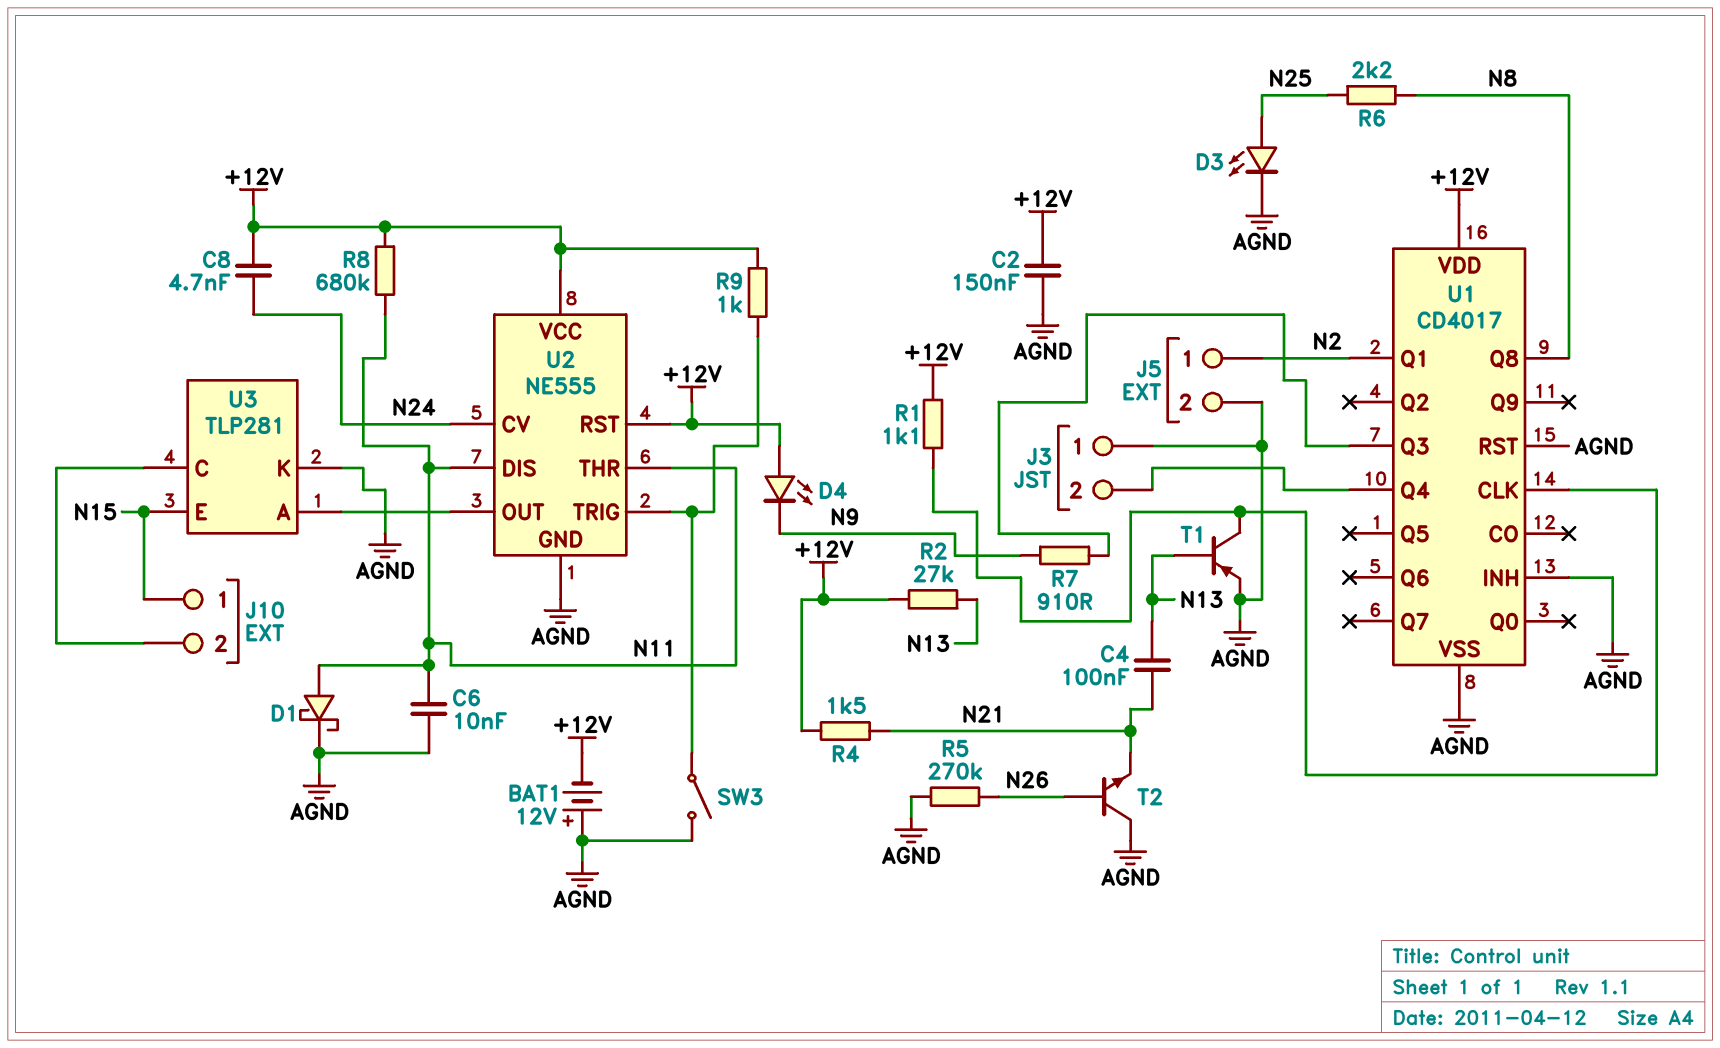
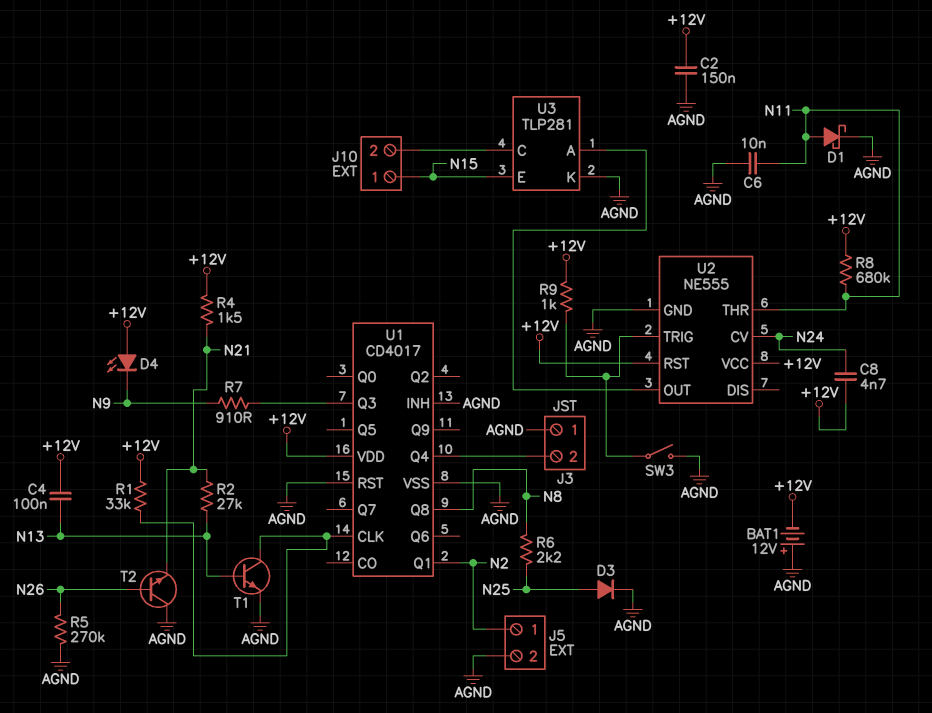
C4: 100nF (N13, N21) -> 100nF (+12V, N13)
D3: LED (A N25, K AGND) -> diode (A N25, K AGND)
R1: 1.1k (+12V, U1/CLK) -> 33k (+12V, U1/CLK)
R2: 27k (+12V, N13) -> 27k (N13, N21)
T1: PNP (B N13, C U1/CLK, E AGND) -> NPN (B N13, C U1/CLK, E AGND)
U2 pin DIS: N11 -> none

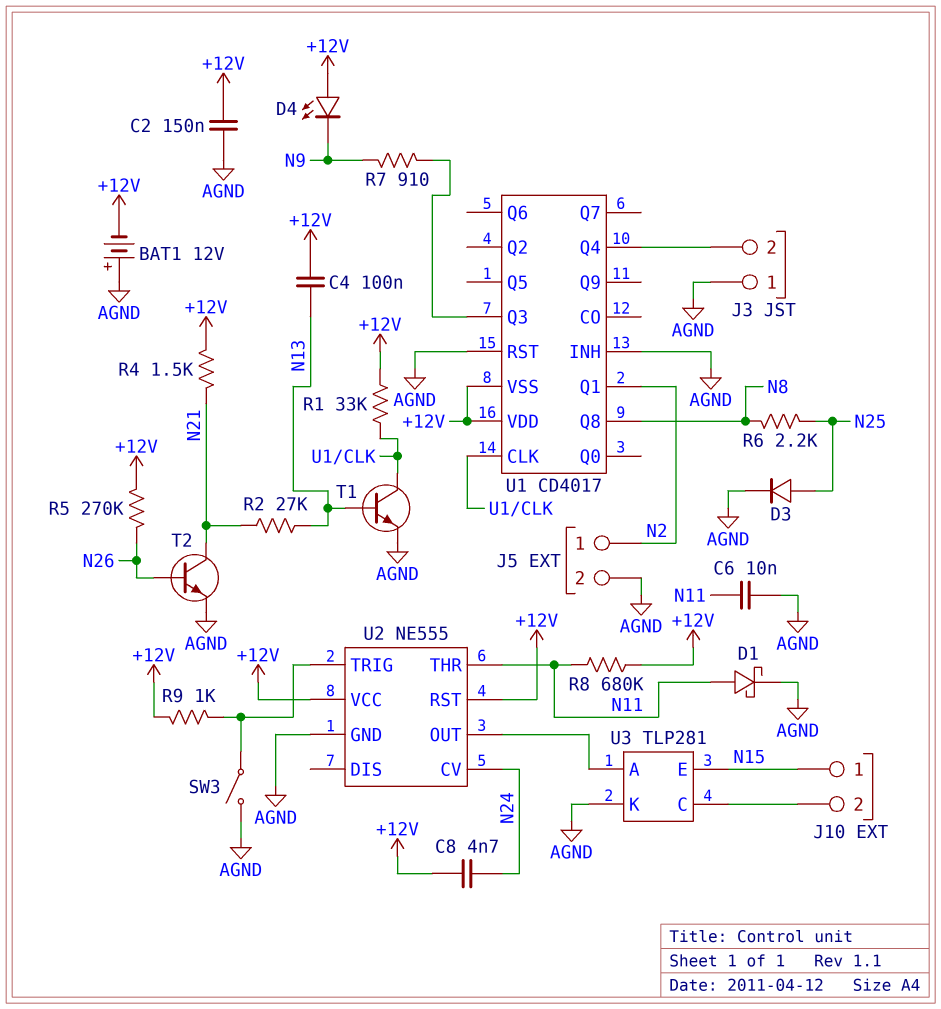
R5: 270k (AGND, N26) -> 270k (+12V, N26)
T2: NPN (B N26, C AGND, E N21) -> NPN (B N26, C N21, E AGND)
U1 pin VSS: AGND -> +12V

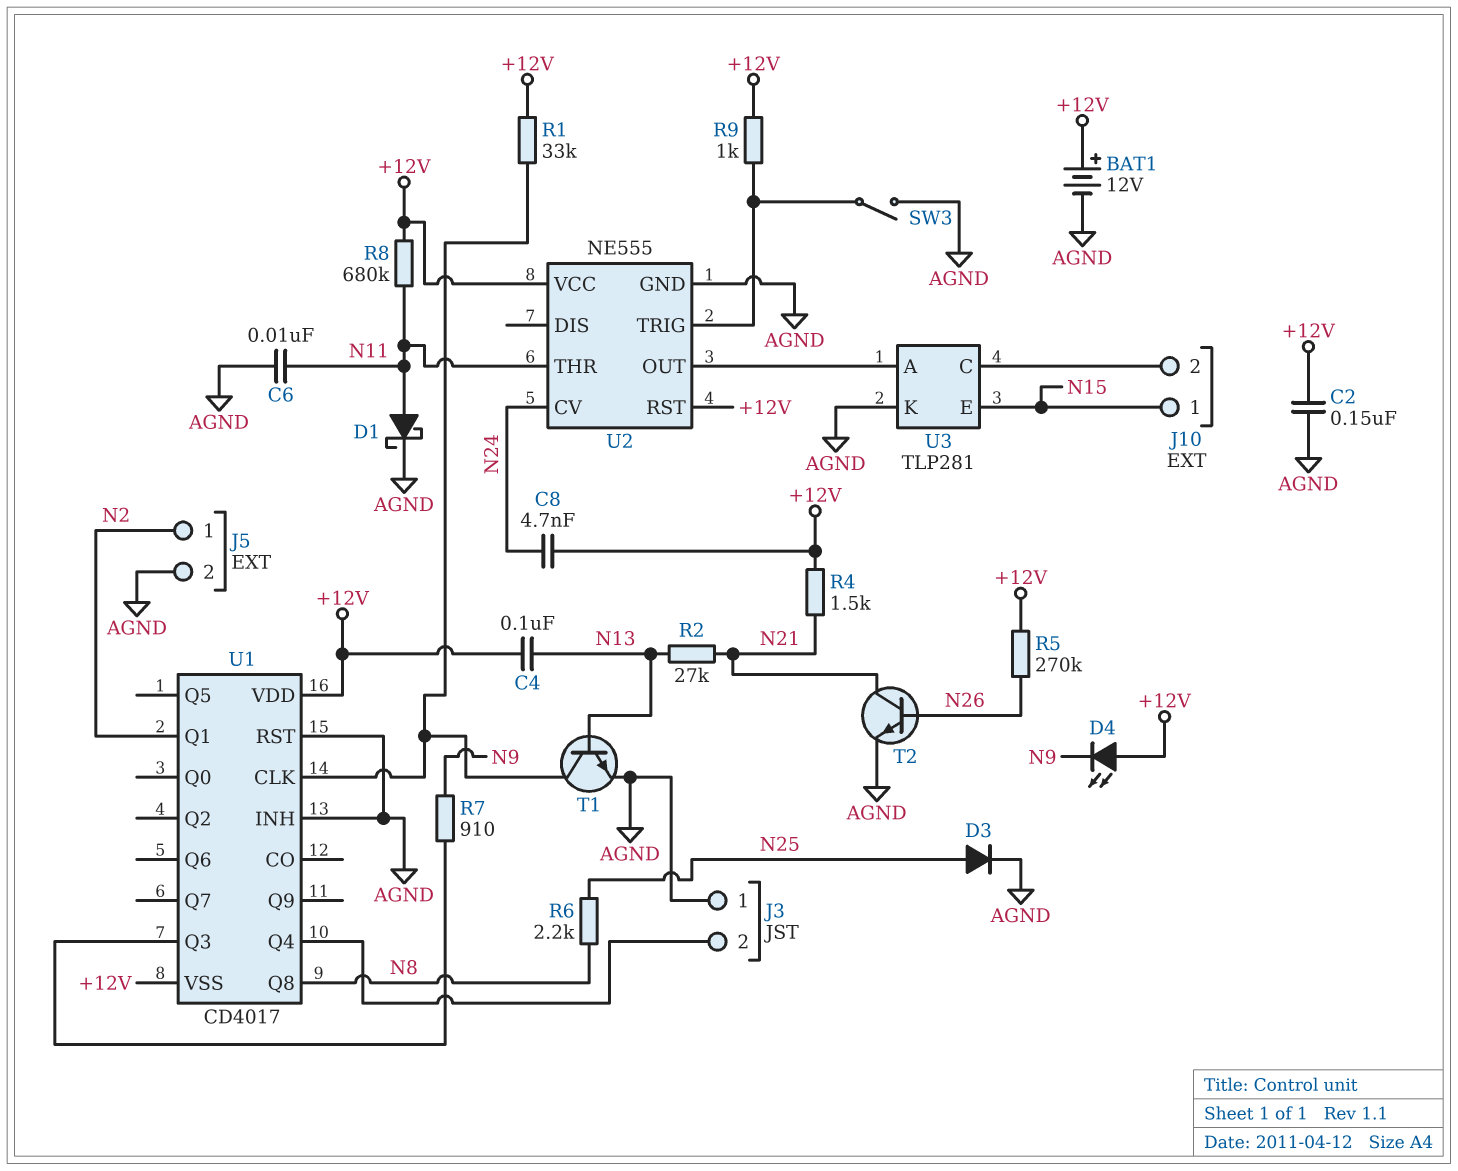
BAT1: 12V (plus AGND, minus +12V) -> 12V (plus +12V, minus AGND)

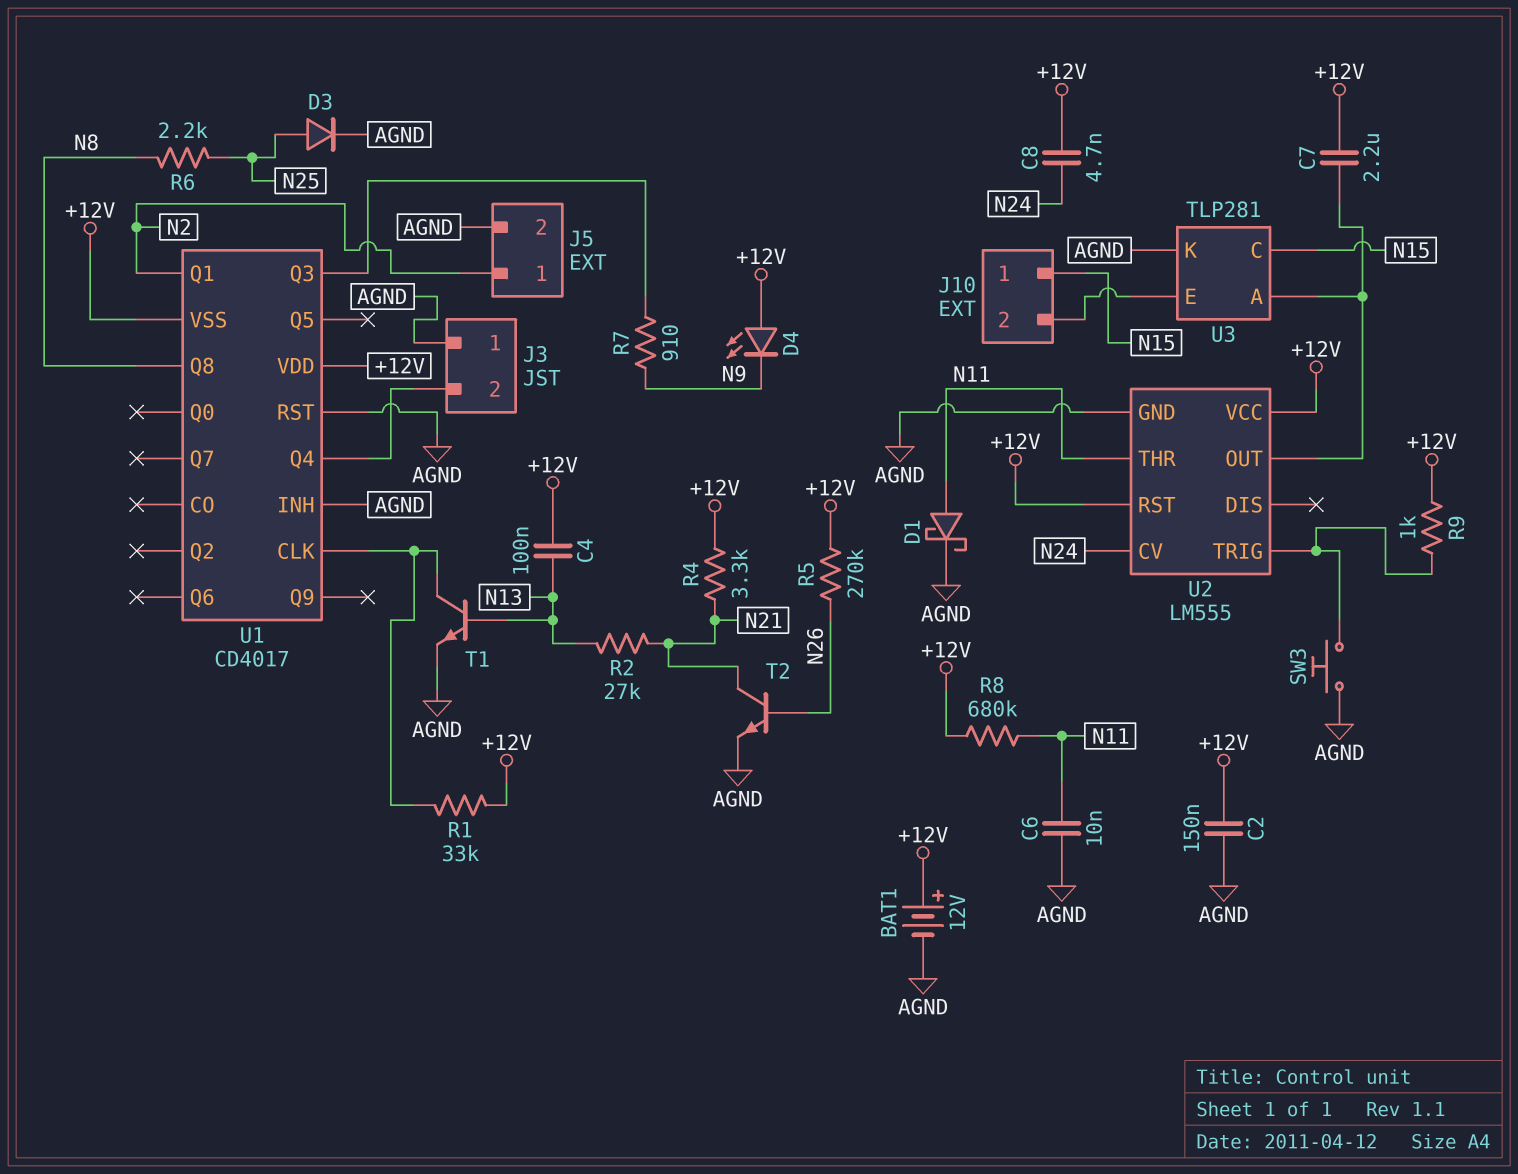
C7: none -> 2.2uF (+12V, U2/OUT)
R4: 1.5k (+12V, N21) -> 3.3k (+12V, N21)
SW3: switch (AGND, U2/TRIG) -> button (AGND, U2/TRIG)
U2: NE555 -> LM555
U3 pin C: J10/2 -> N15
U3 pin E: N15 -> J10/2

